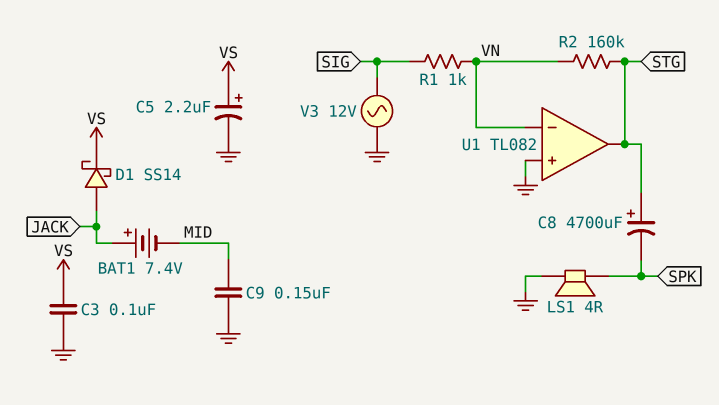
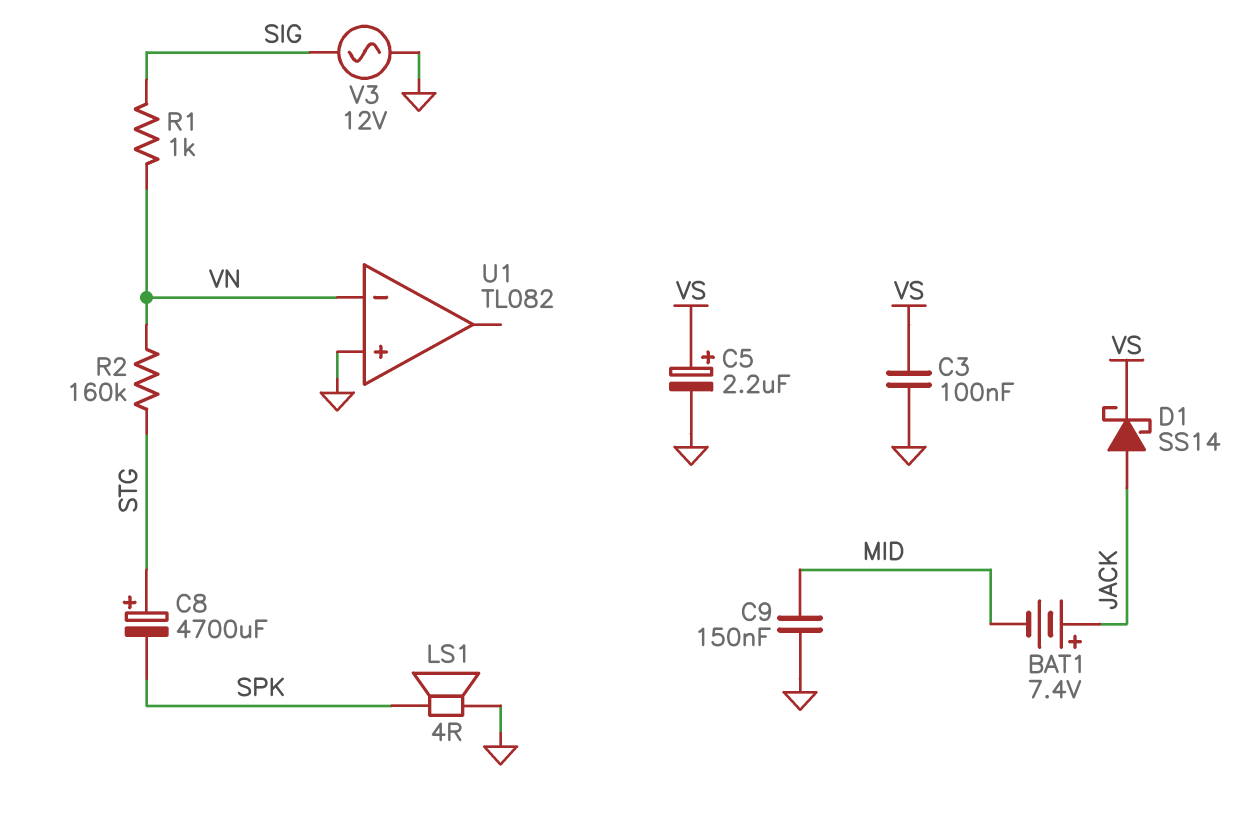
U1 pin out: STG -> none

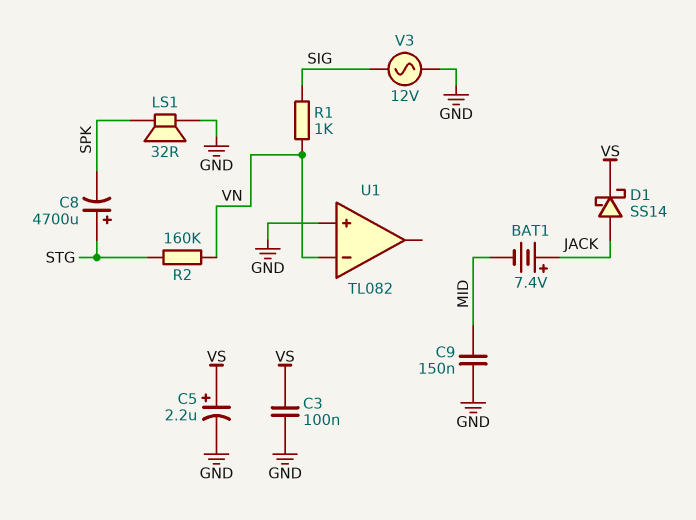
LS1: speaker 4R (GND, SPK) -> speaker 32R (GND, SPK)

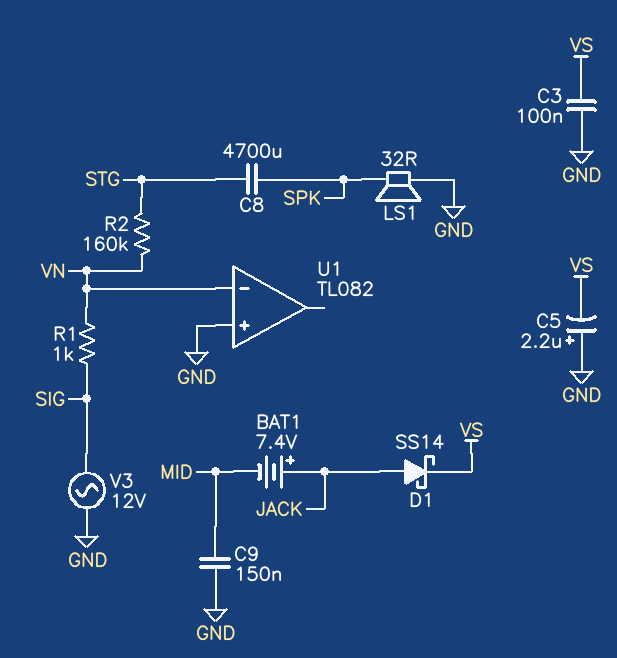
C5: 2.2uF (plus VS, minus GND) -> 2.2uF (plus GND, minus VS)
C8: 4700uF (plus STG, minus SPK) -> 4700uF (SPK, STG)

